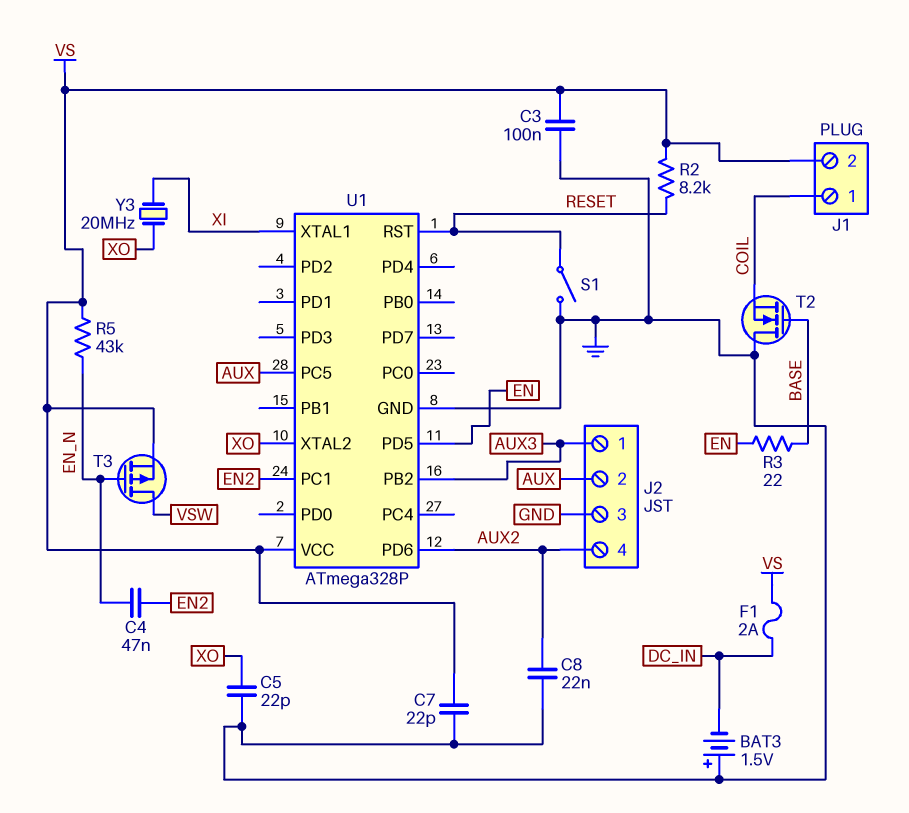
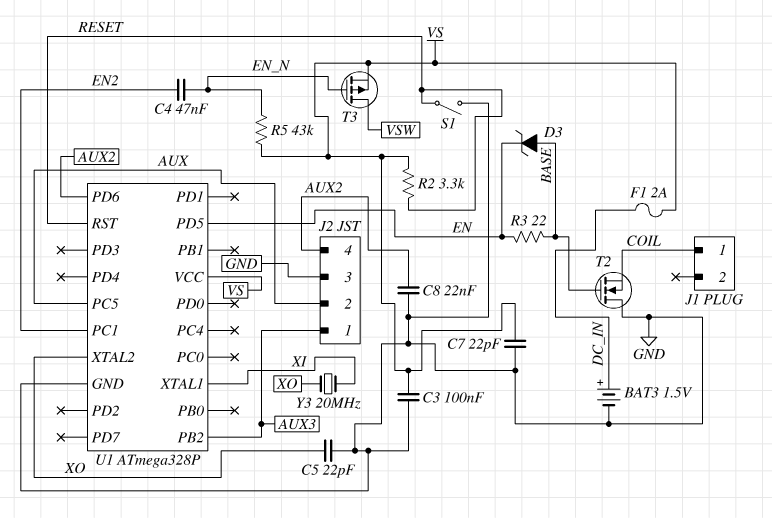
BAT3: 1.5V (plus GND, minus DC_IN) -> 1.5V (plus DC_IN, minus GND)
D3: none -> zener (A BASE, K EN)
J1 pin 2: VS -> none
R2: 8.2k (RESET, VS) -> 3.3k (RESET, VS)

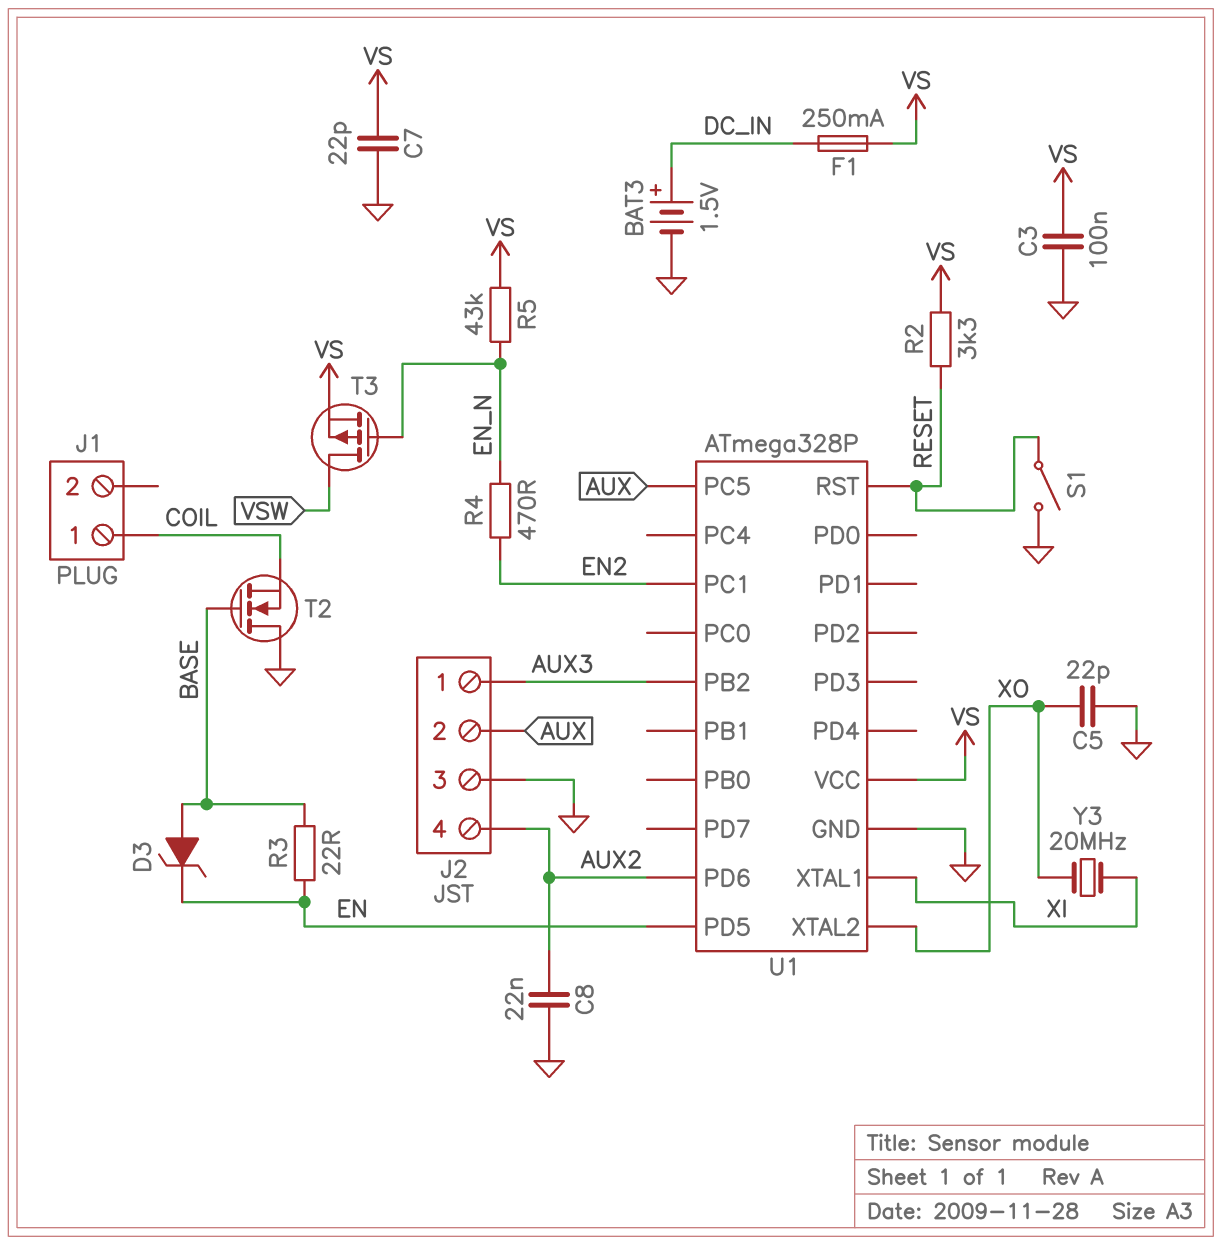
C4: 47nF (EN2, EN_N) -> none
F1: 2A (DC_IN, VS) -> 250mA (DC_IN, VS)
R4: none -> 470 (EN2, EN_N)

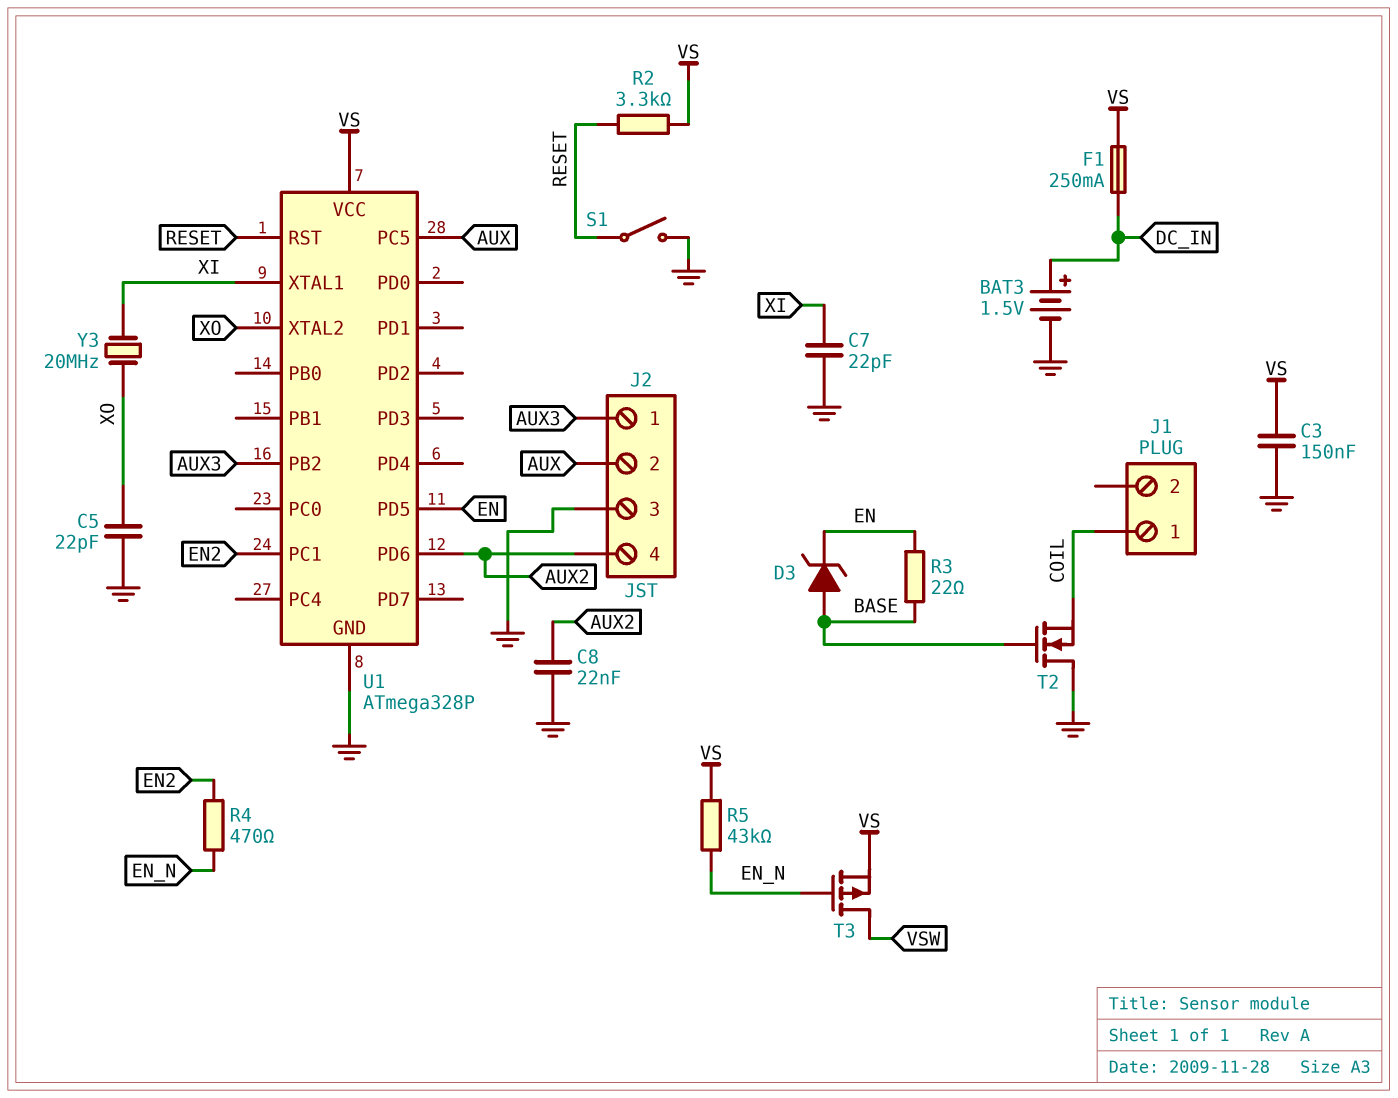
C3: 100nF (GND, VS) -> 150nF (GND, VS)
C7: 22pF (GND, VS) -> 22pF (GND, XI)

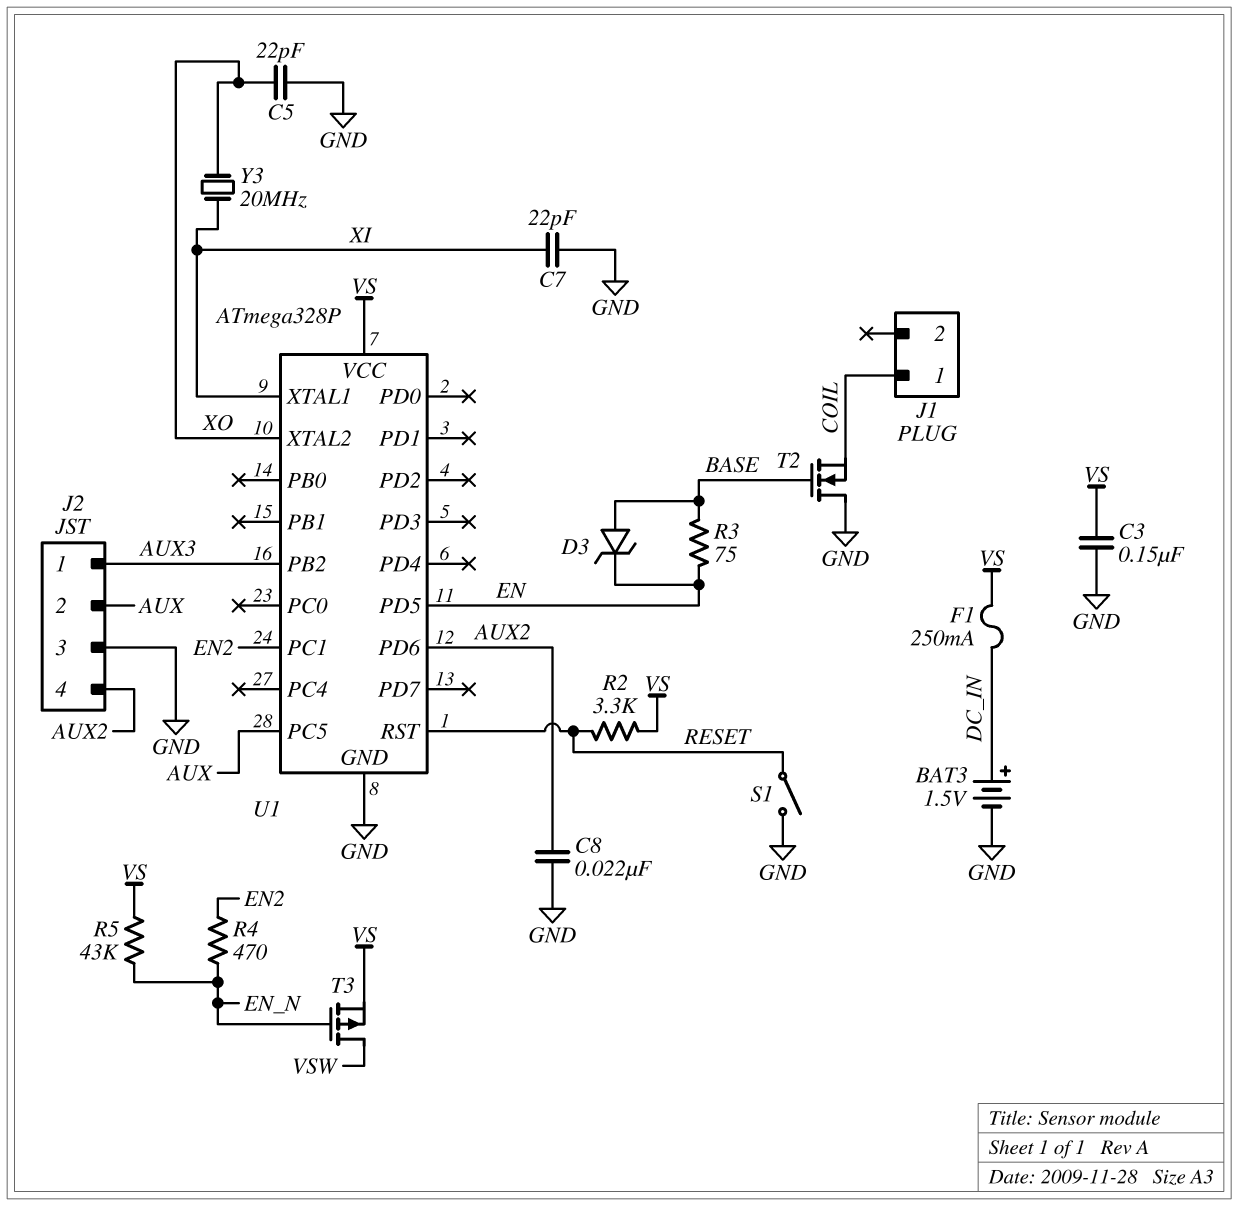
R3: 22 (BASE, EN) -> 75 (BASE, EN)

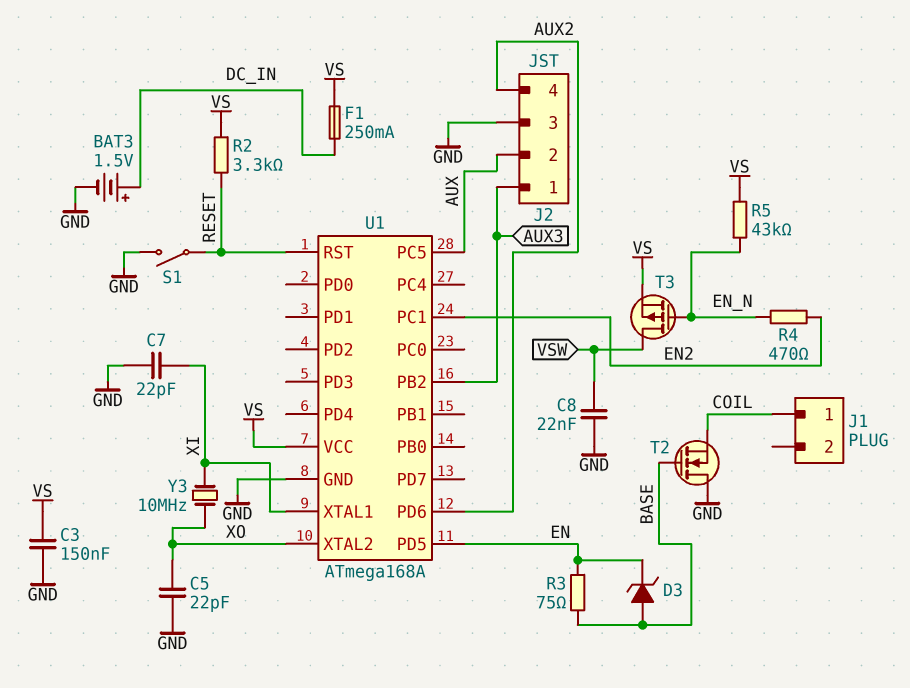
C8: 22nF (AUX2, GND) -> 22nF (GND, VSW)
U1: ATmega328P -> ATmega168A
Y3: 20MHz (XI, XO) -> 10MHz (XI, XO)

